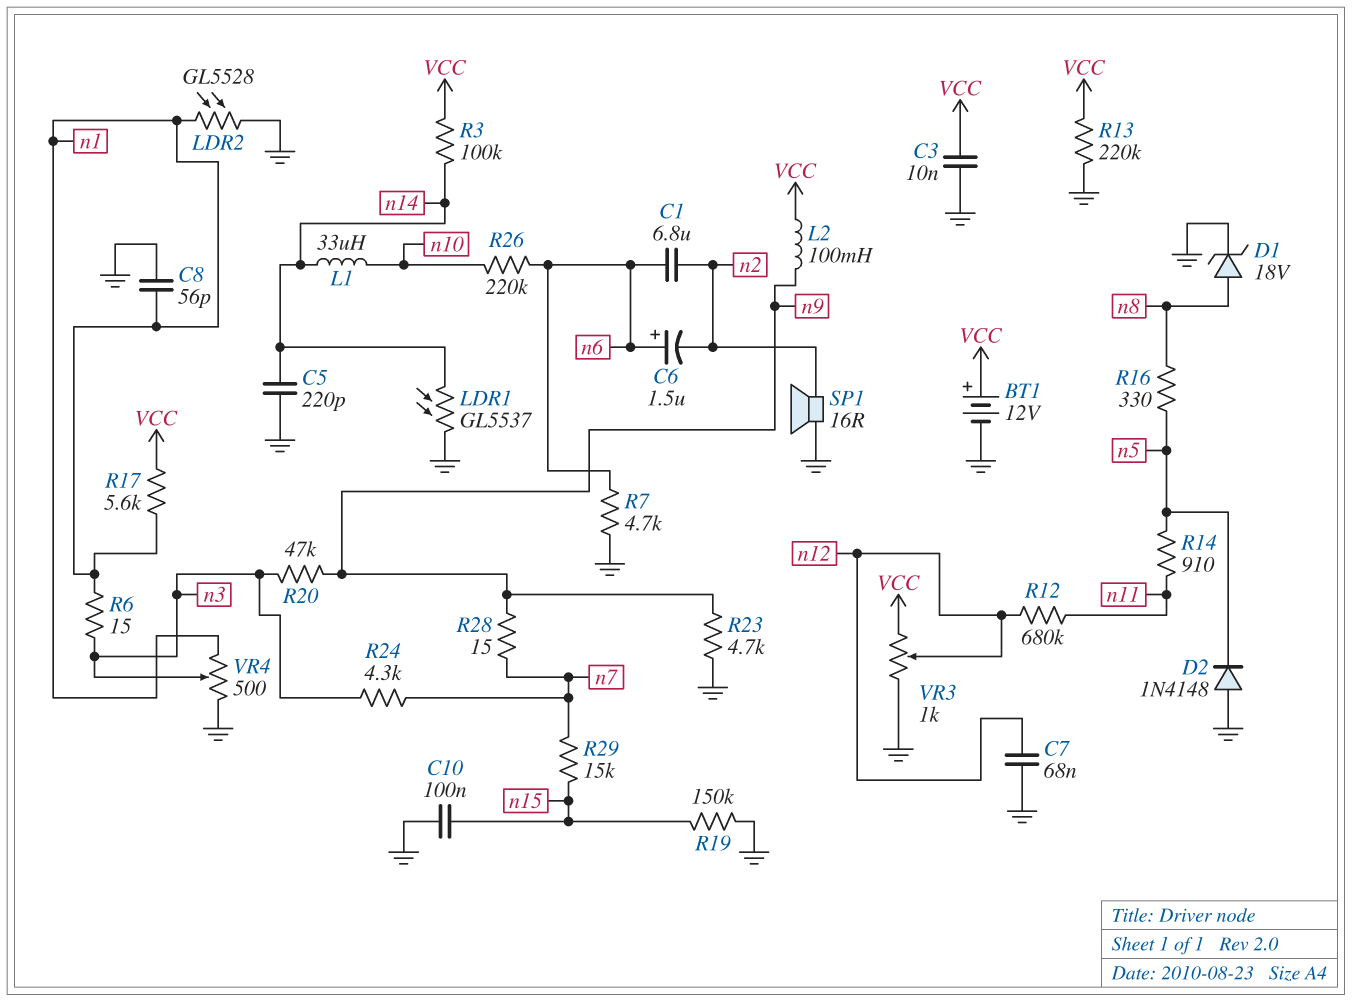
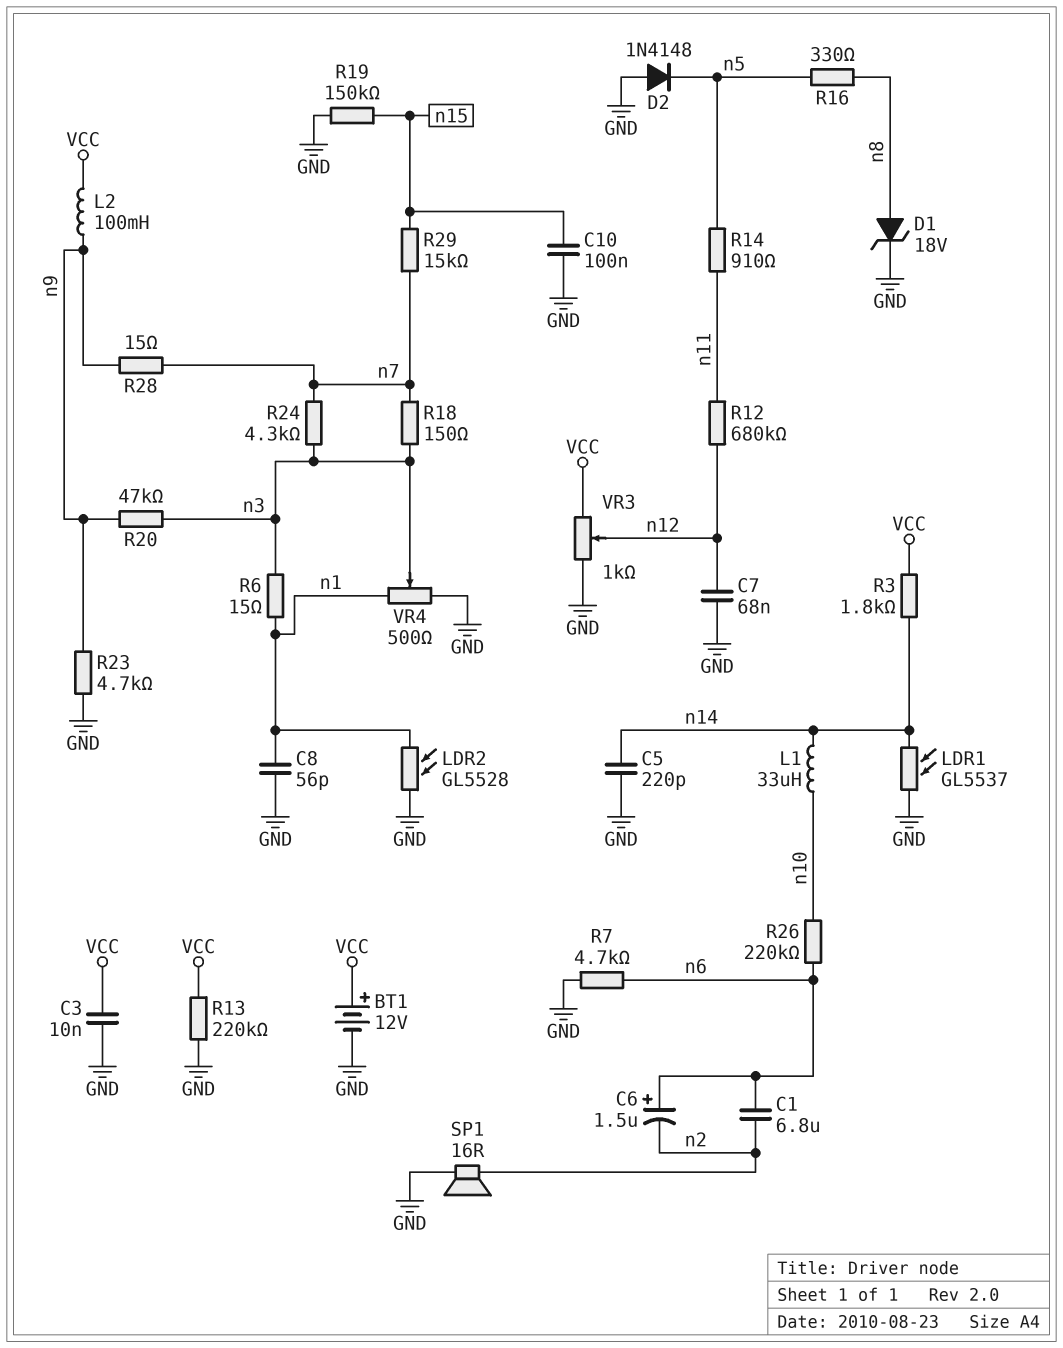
R3: 100k (VCC, n14) -> 1.8k (VCC, n14)
R17: 5.6k (VCC, n1) -> none
R18: none -> 150 (n3, n7)

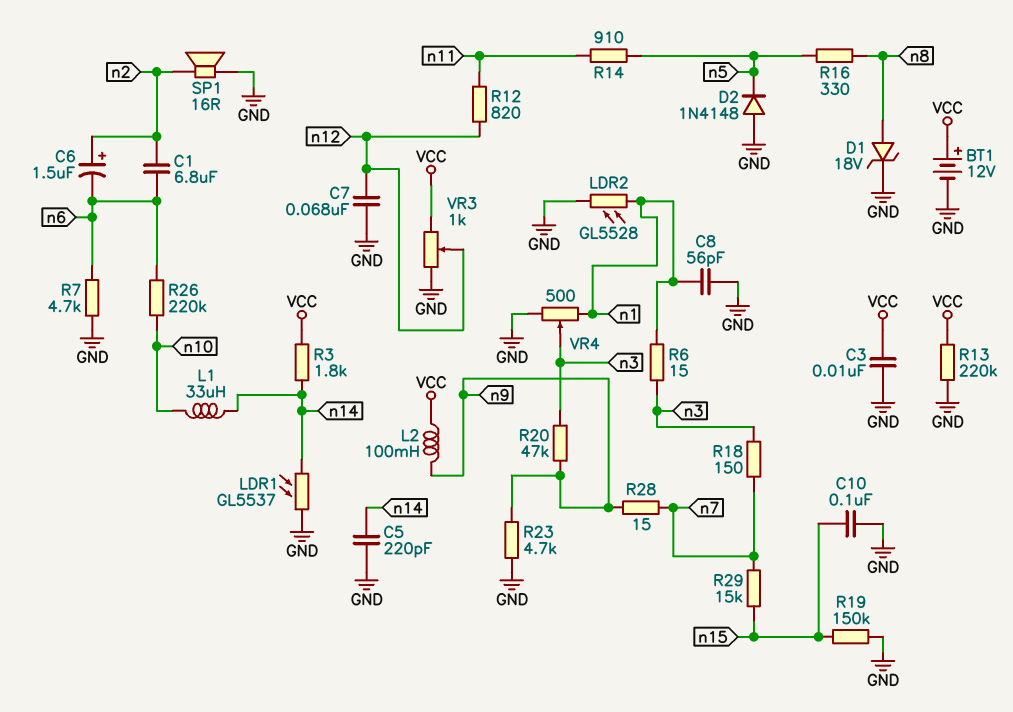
C6: 1.5uF (plus n6, minus n2) -> 1.5uF (plus n2, minus n6)
R12: 680k (n11, n12) -> 820 (n11, n12)
R24: 4.3k (n3, n7) -> none

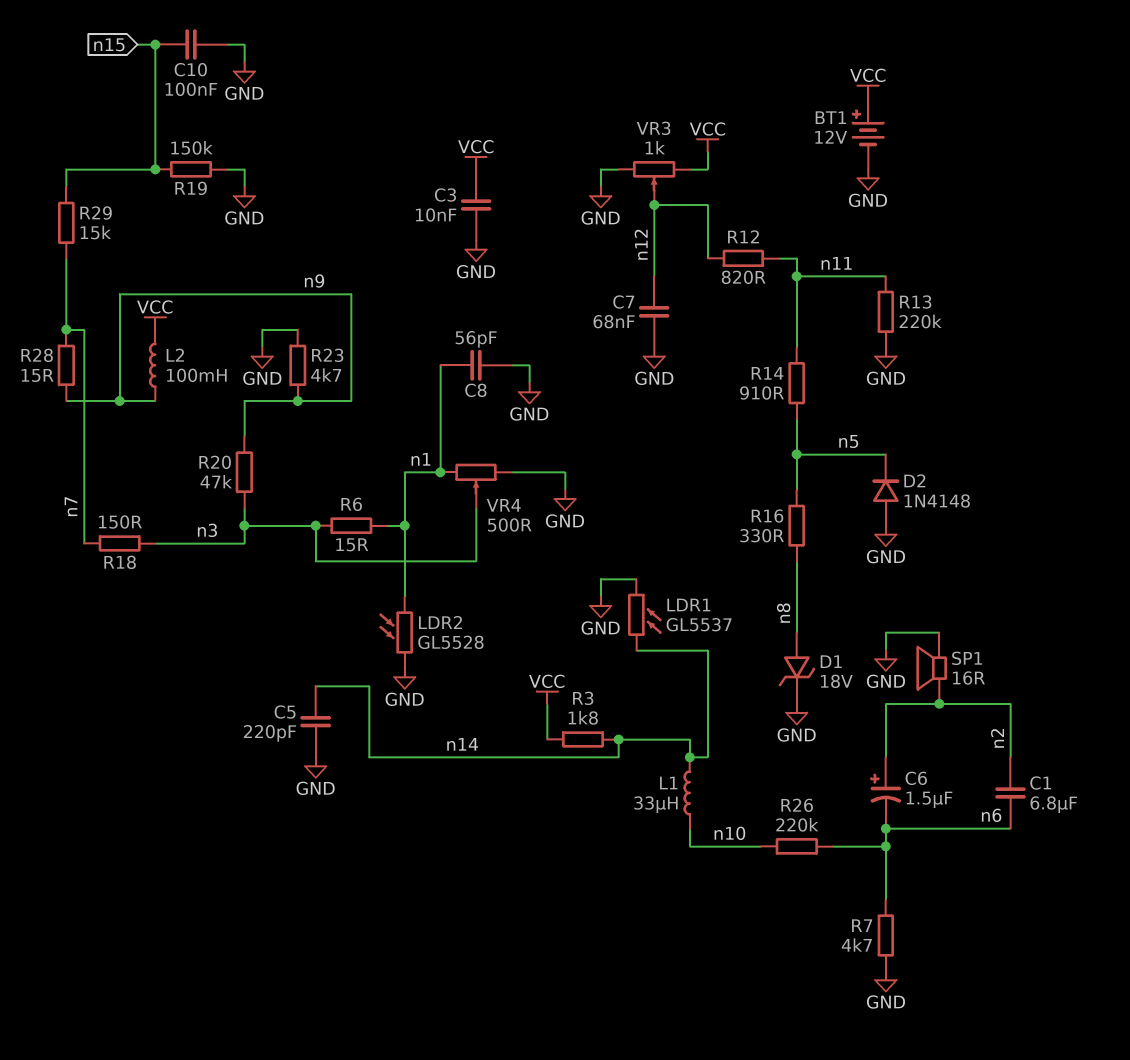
R13: 220k (GND, VCC) -> 220k (GND, n11)

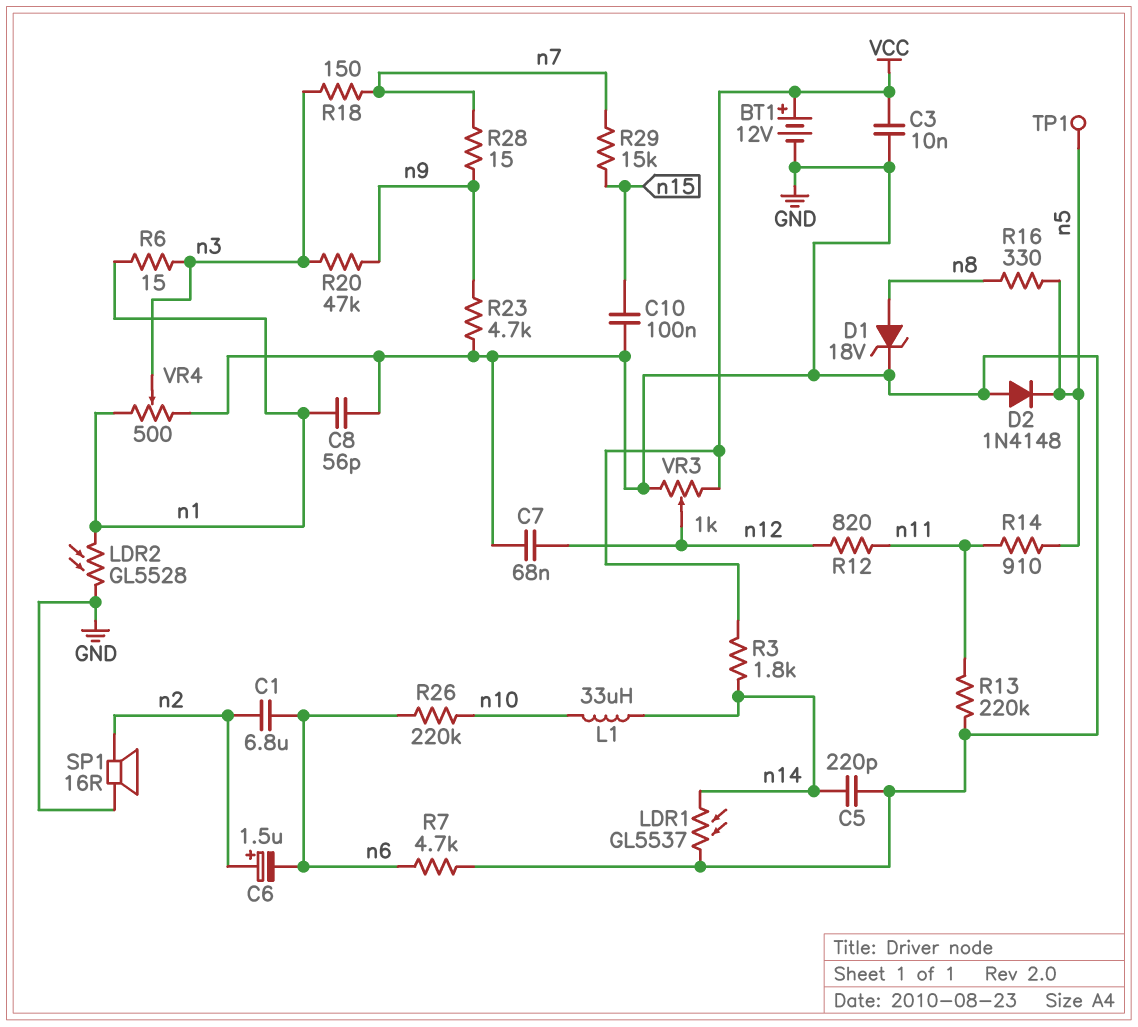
L2: 100mH (VCC, n9) -> none
R19: 150k (GND, n15) -> none
TP1: none -> test point (n5)

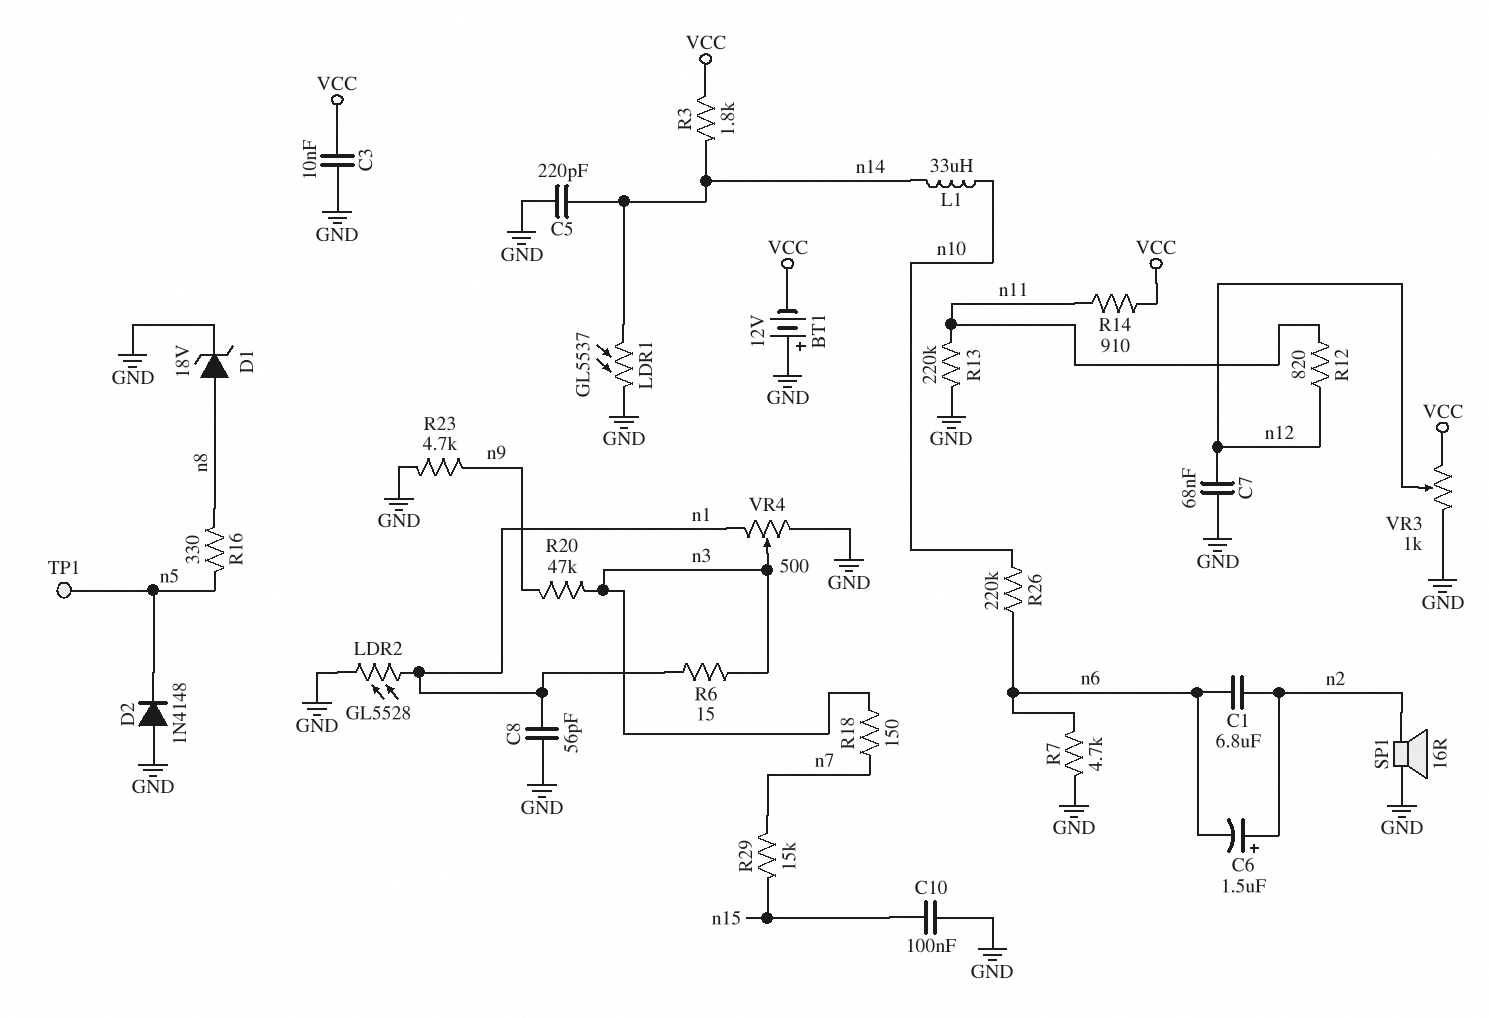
BT1: 12V (plus VCC, minus GND) -> 12V (plus GND, minus VCC)
R14: 910 (n5, n11) -> 910 (VCC, n11)
R28: 15 (n7, n9) -> none

